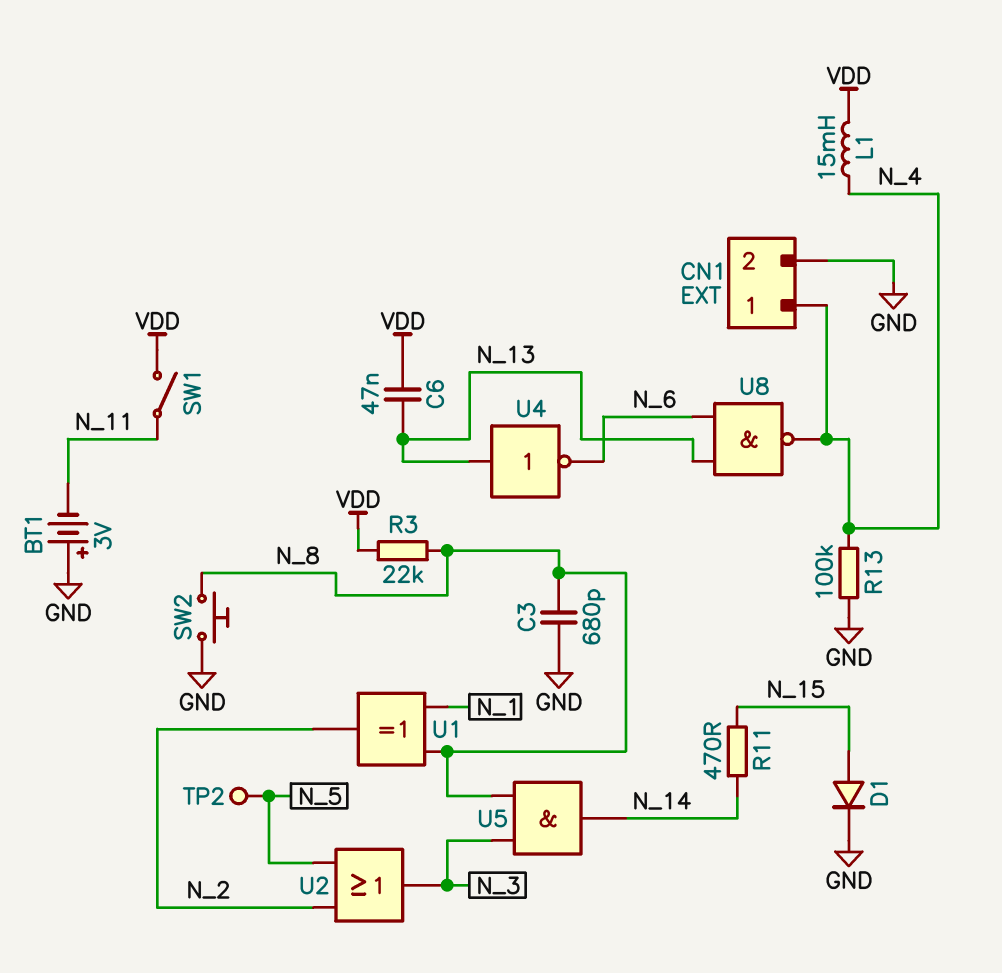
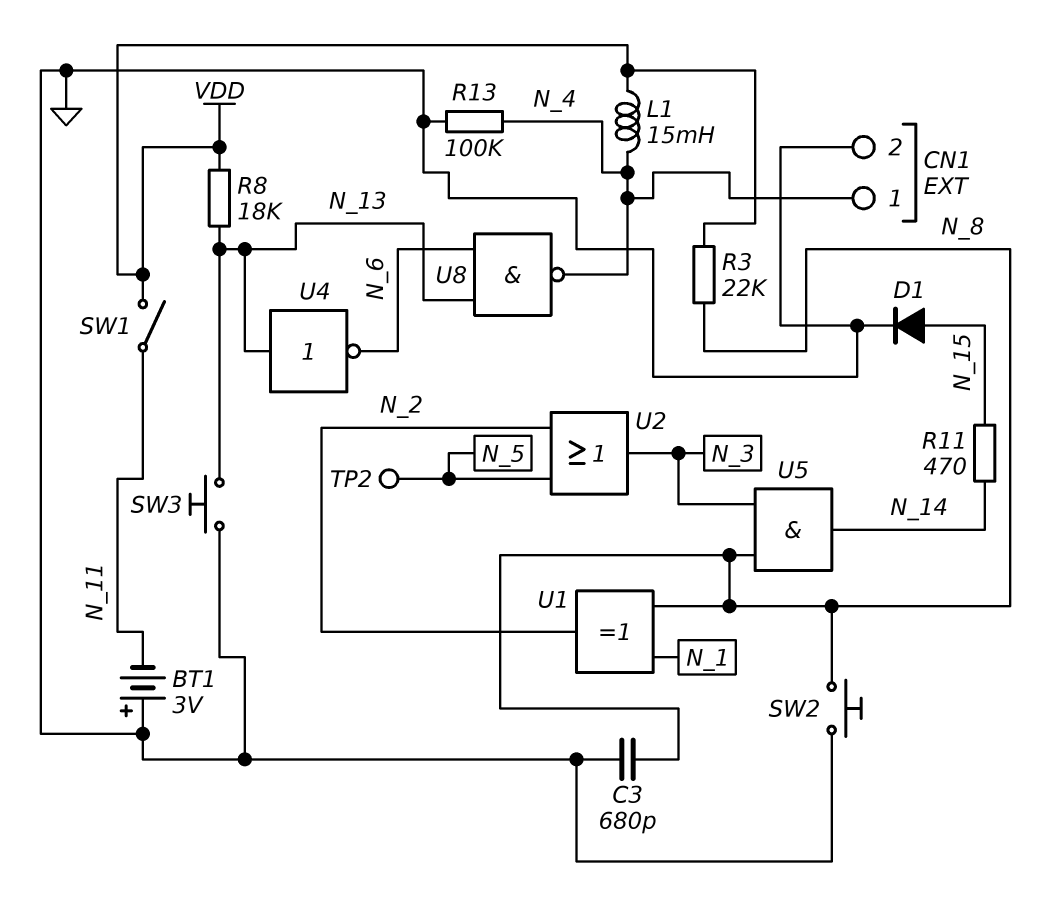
C6: 47nF (N_13, VDD) -> none
R8: none -> 18k (N_13, VDD)
SW3: none -> button (GND, N_13)

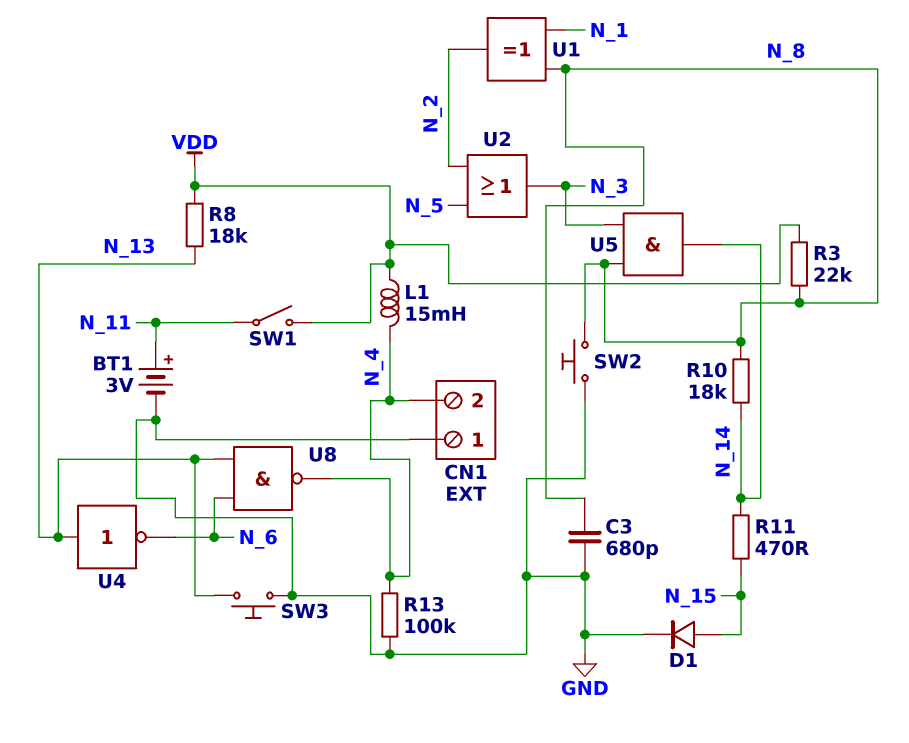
BT1: 3V (plus GND, minus N_11) -> 3V (plus N_11, minus GND)
CN1 pin 1: N_4 -> GND
CN1 pin 2: GND -> N_4
R10: none -> 18k (N_8, N_14)
TP2: test point (N_5) -> none

